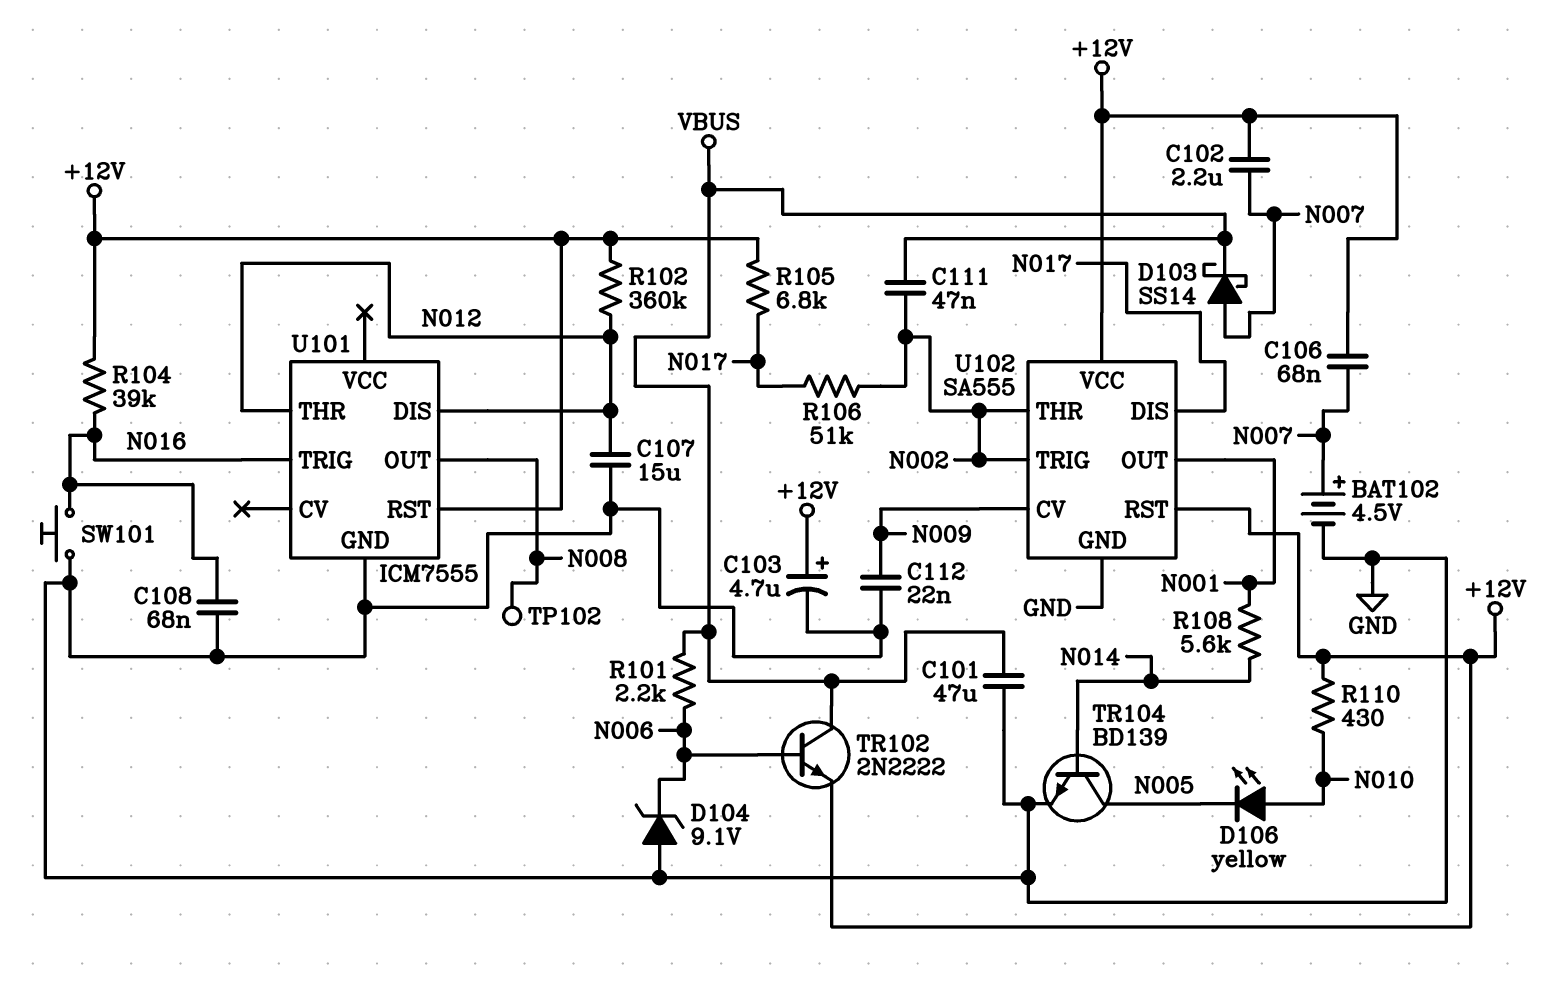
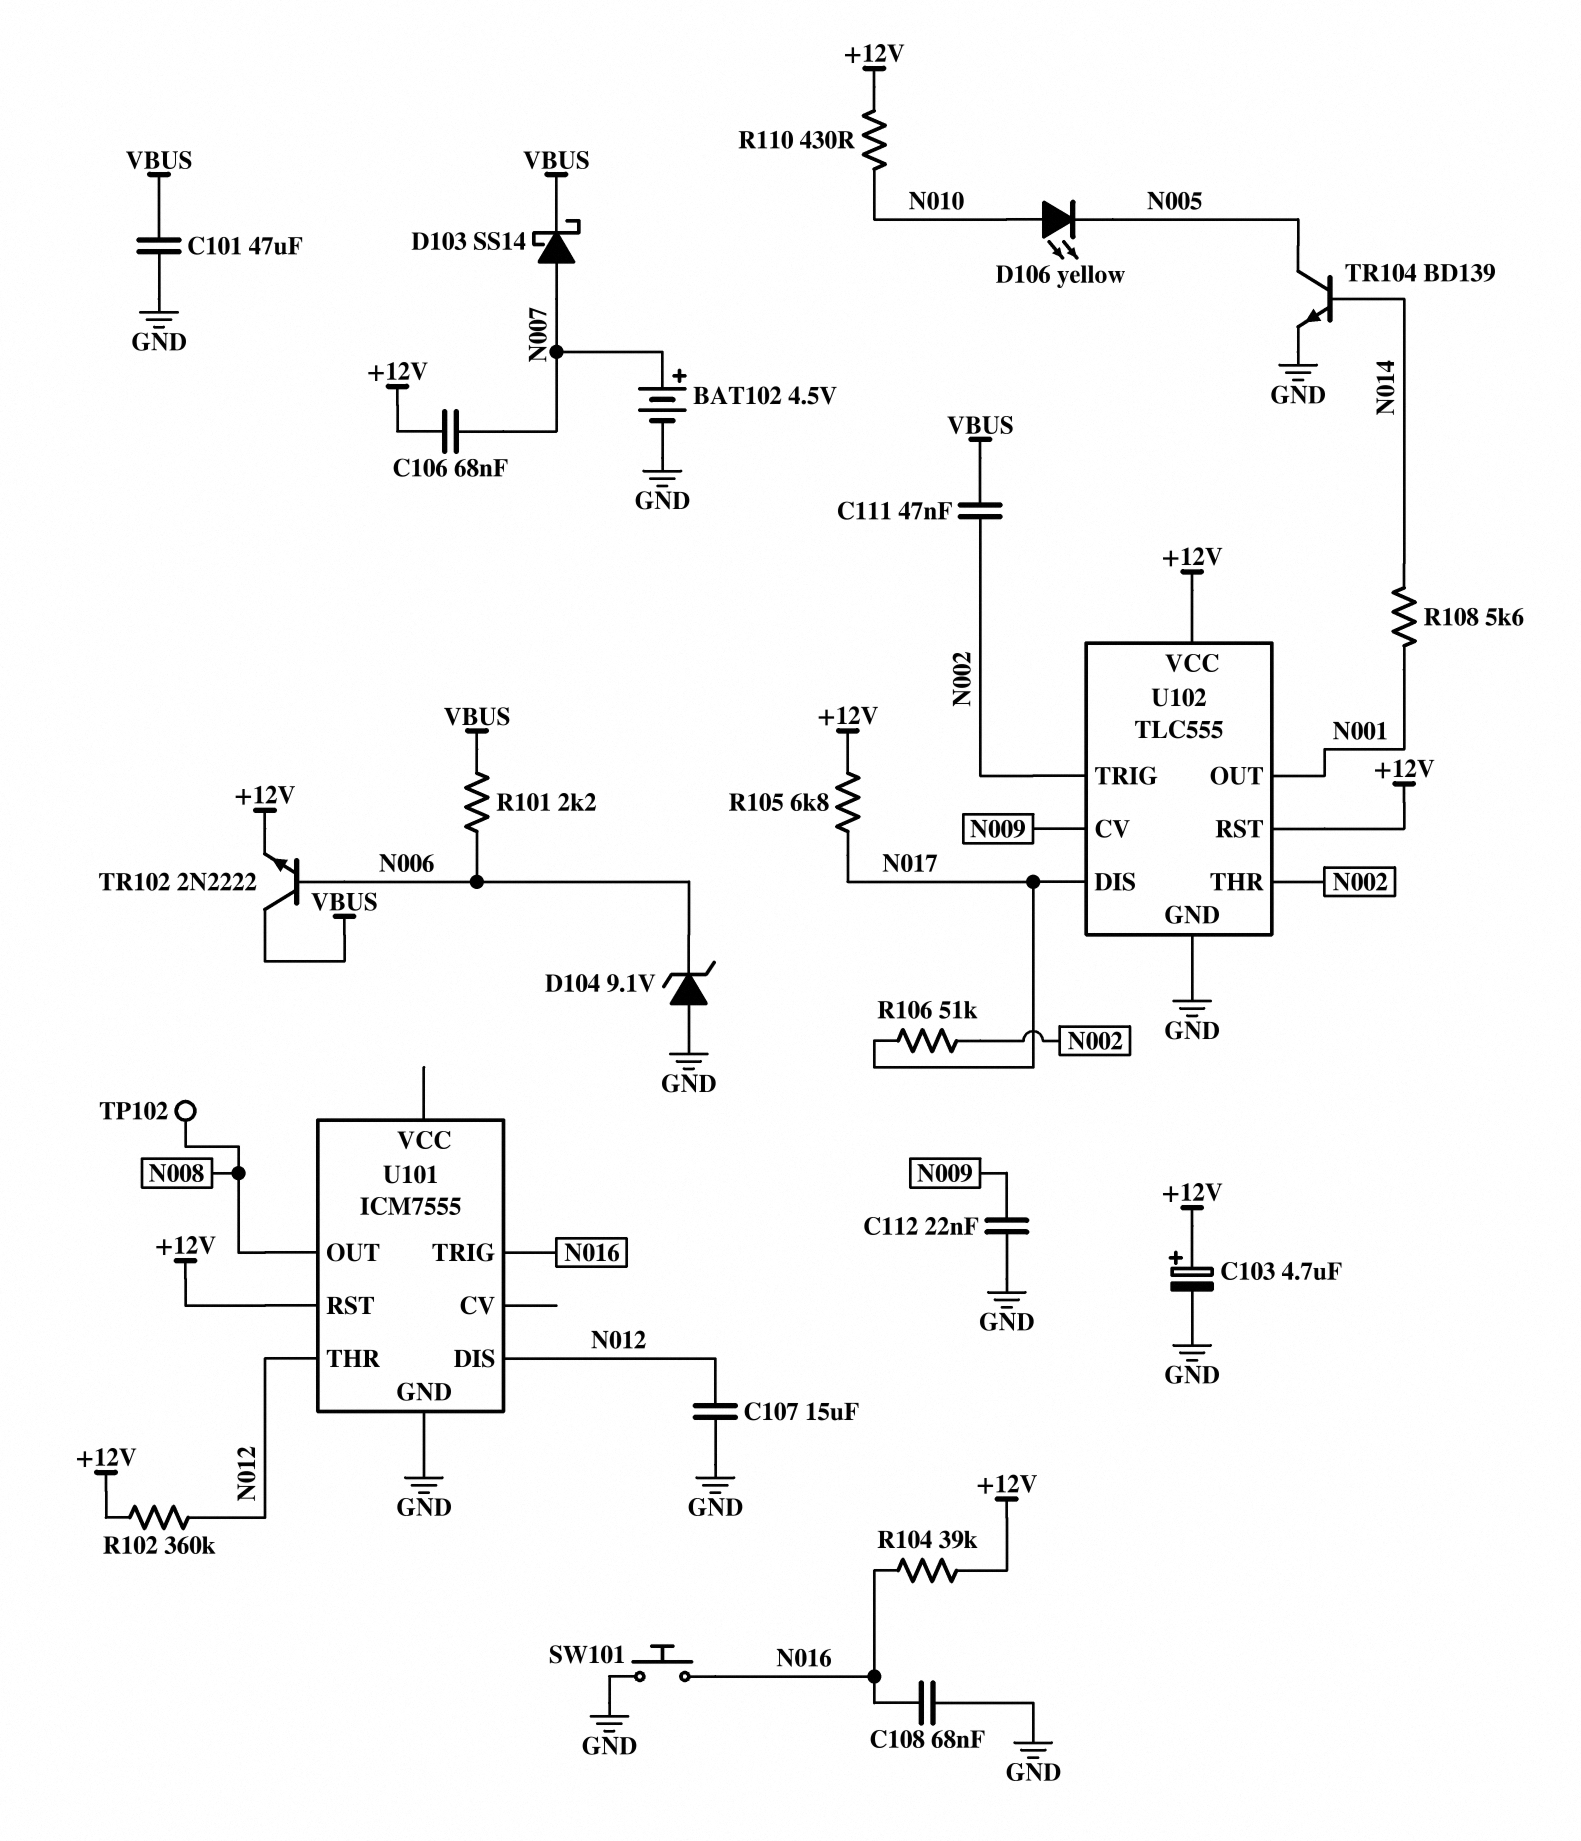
C102: 2.2uF (+12V, N007) -> none
U102: SA555 -> TLC555

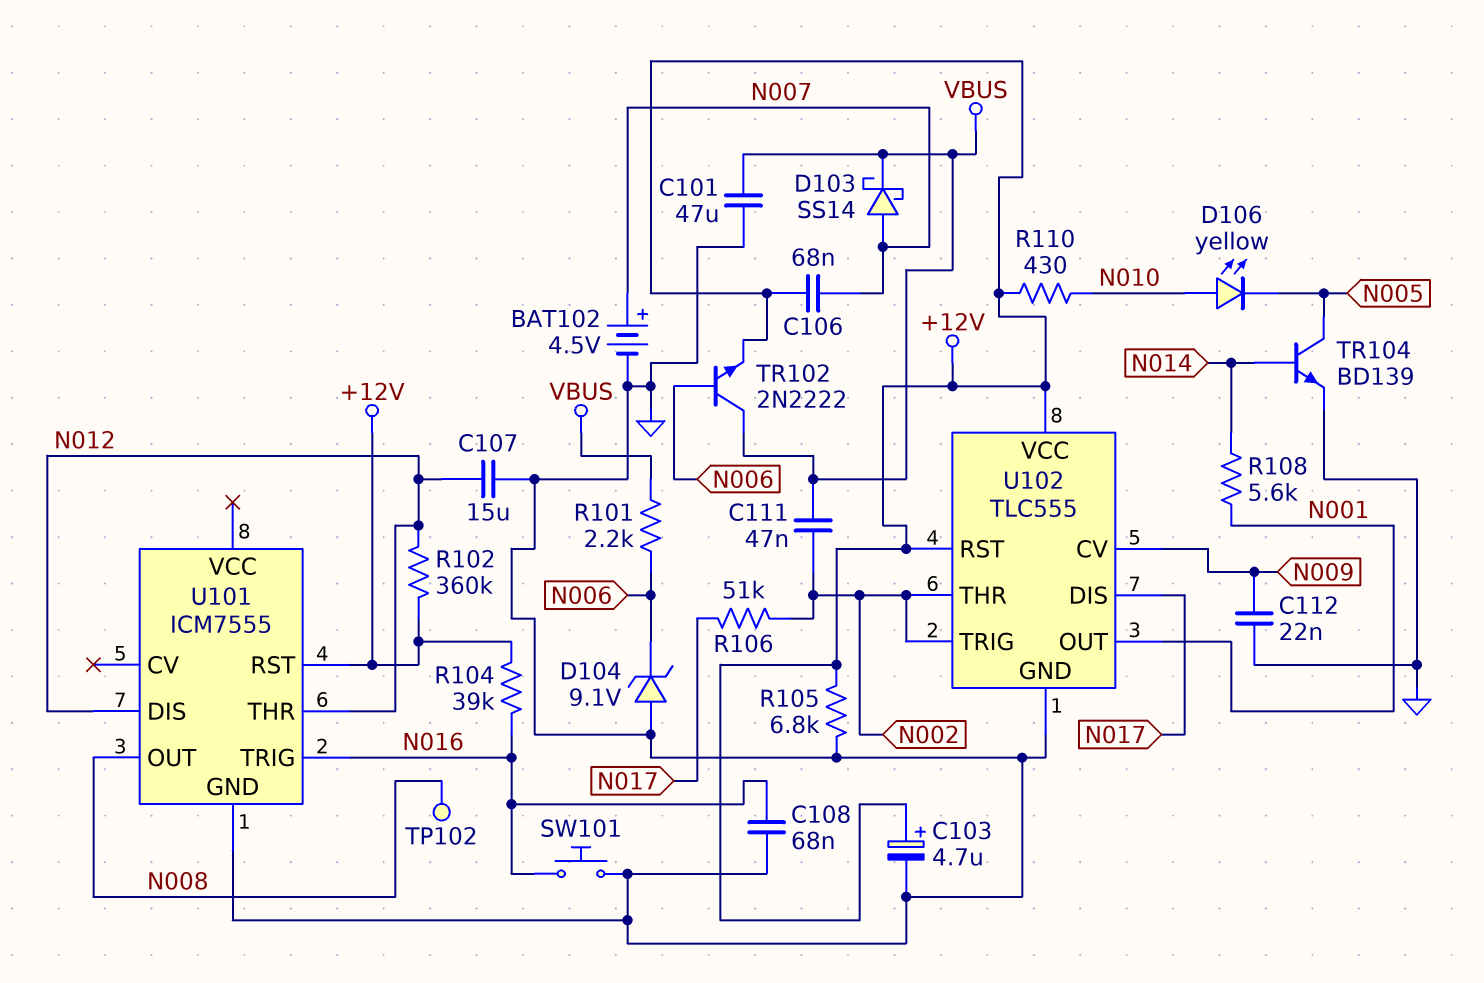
R105: 6.8k (+12V, N017) -> 6.8k (+12V, GND)

